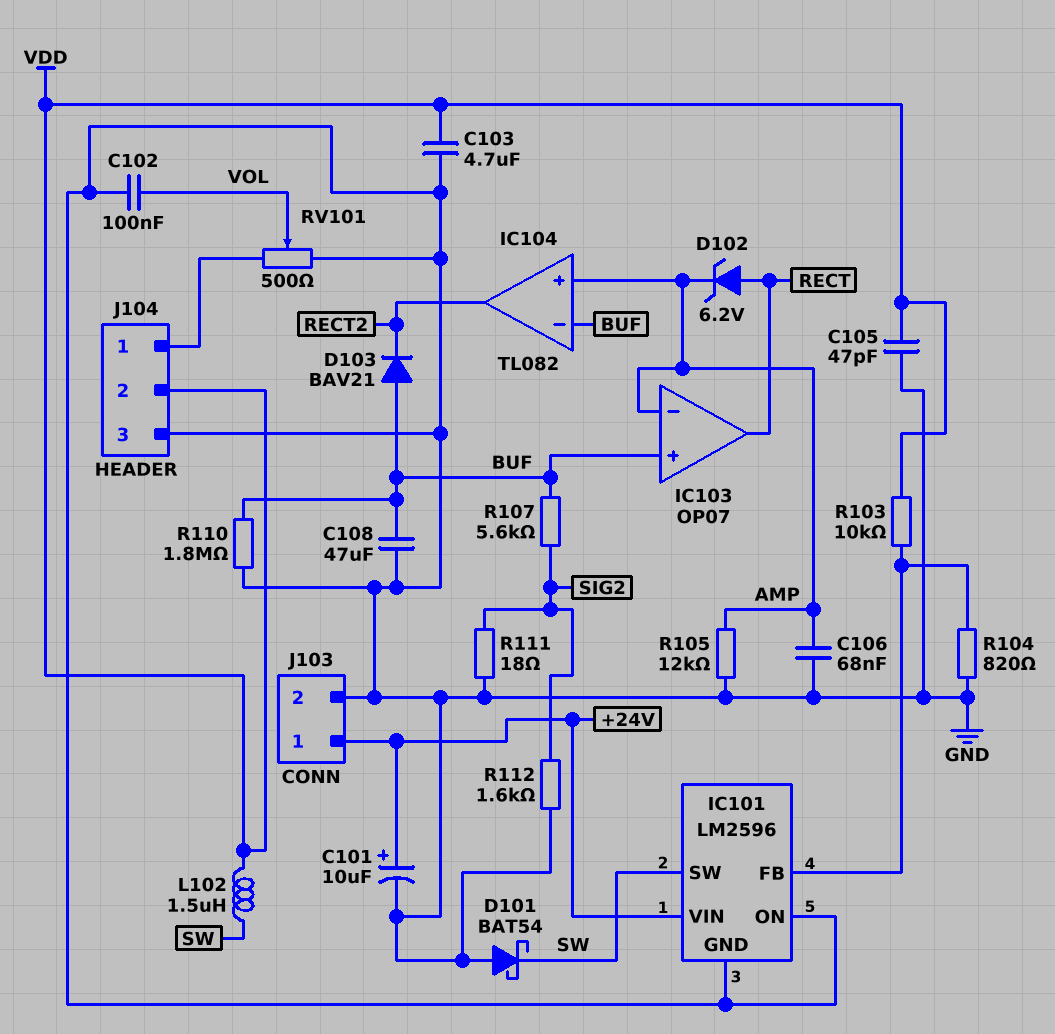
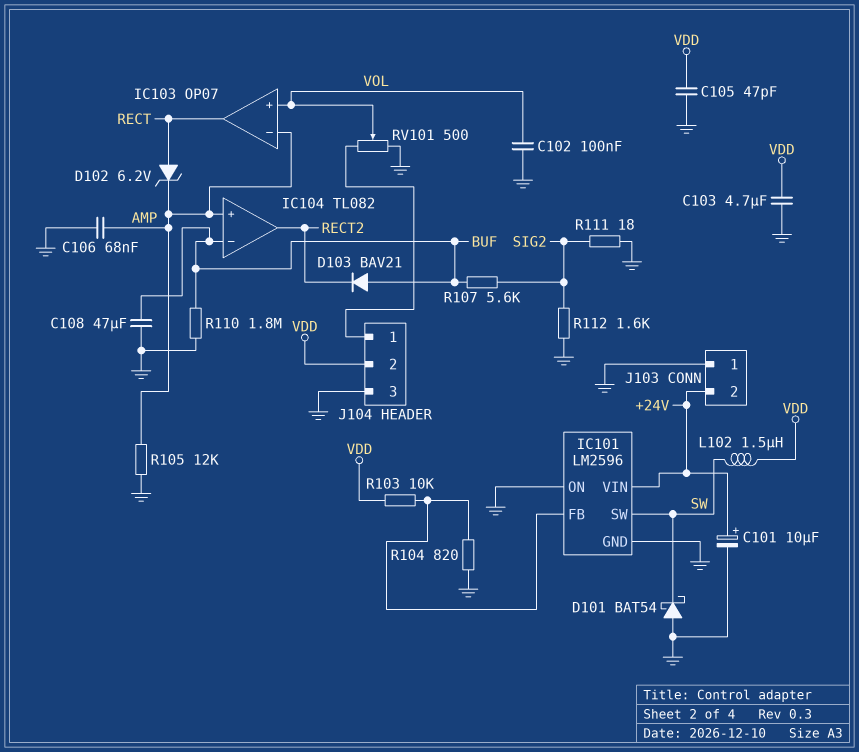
IC103 pin in+: BUF -> VOL
J103 pin 1: +24V -> GND
J103 pin 2: GND -> +24V

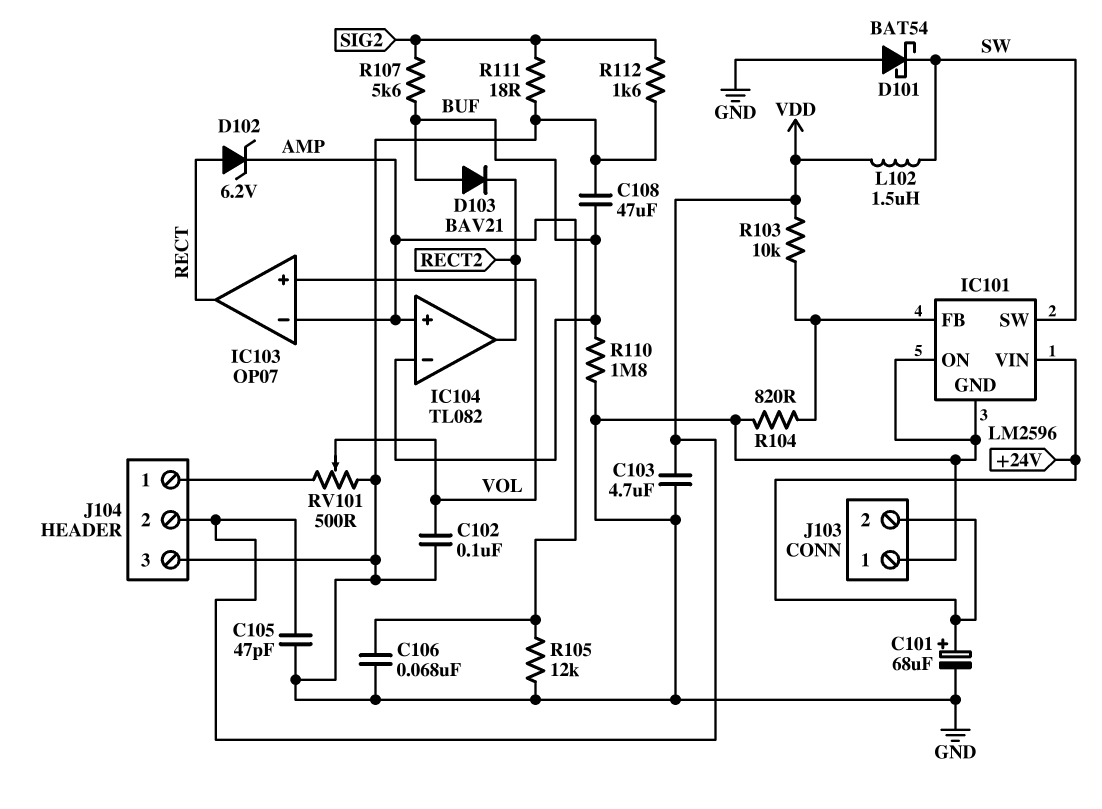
C101: 10uF (plus +24V, minus GND) -> 68uF (plus +24V, minus GND)

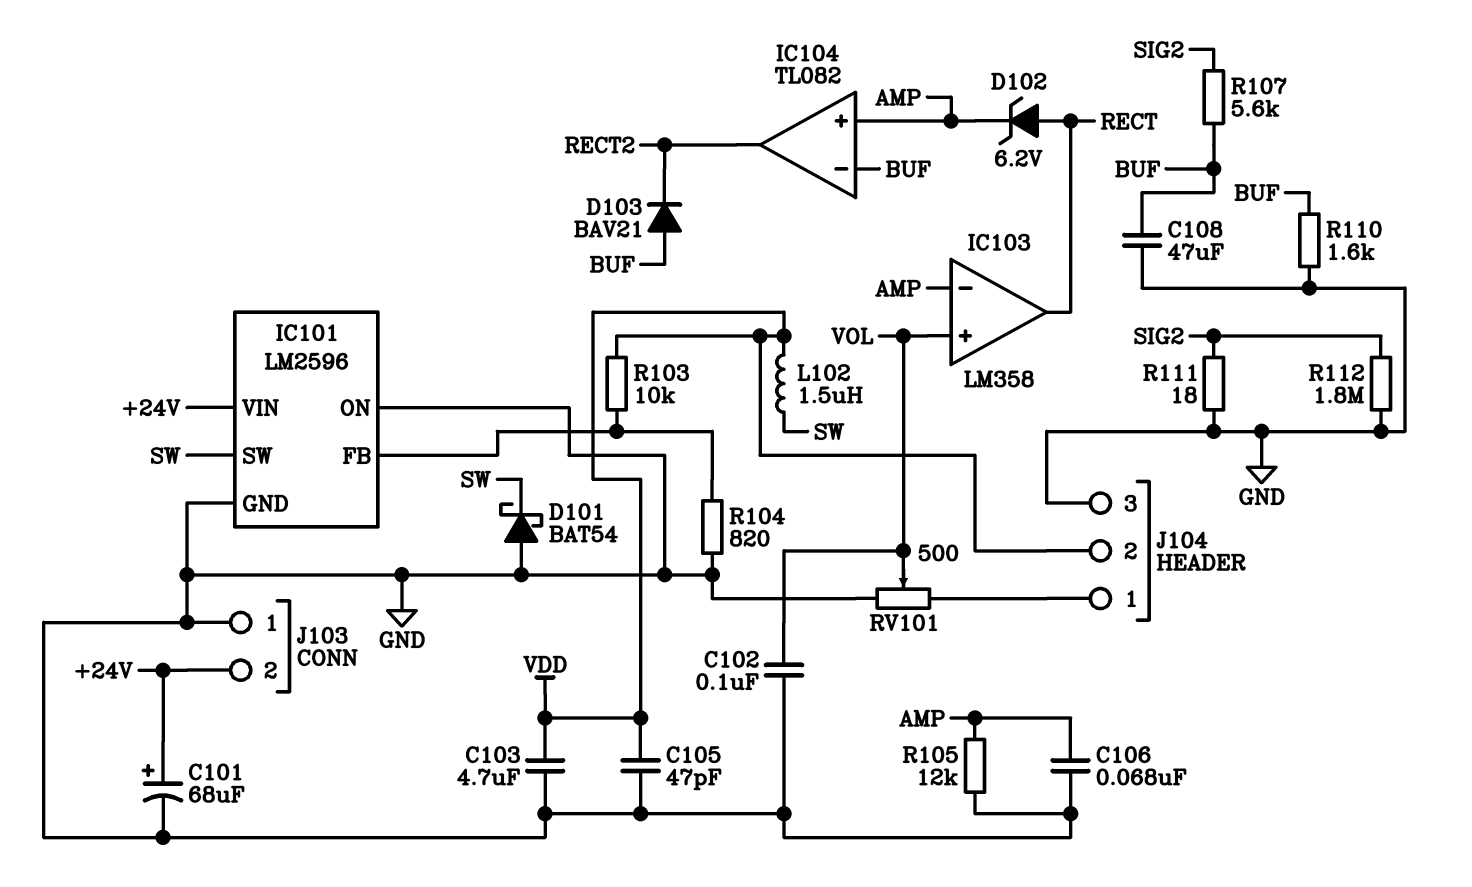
IC103: OP07 -> LM358
R110: 1.8M (BUF, GND) -> 1.6k (BUF, GND)
R112: 1.6k (GND, SIG2) -> 1.8M (GND, SIG2)

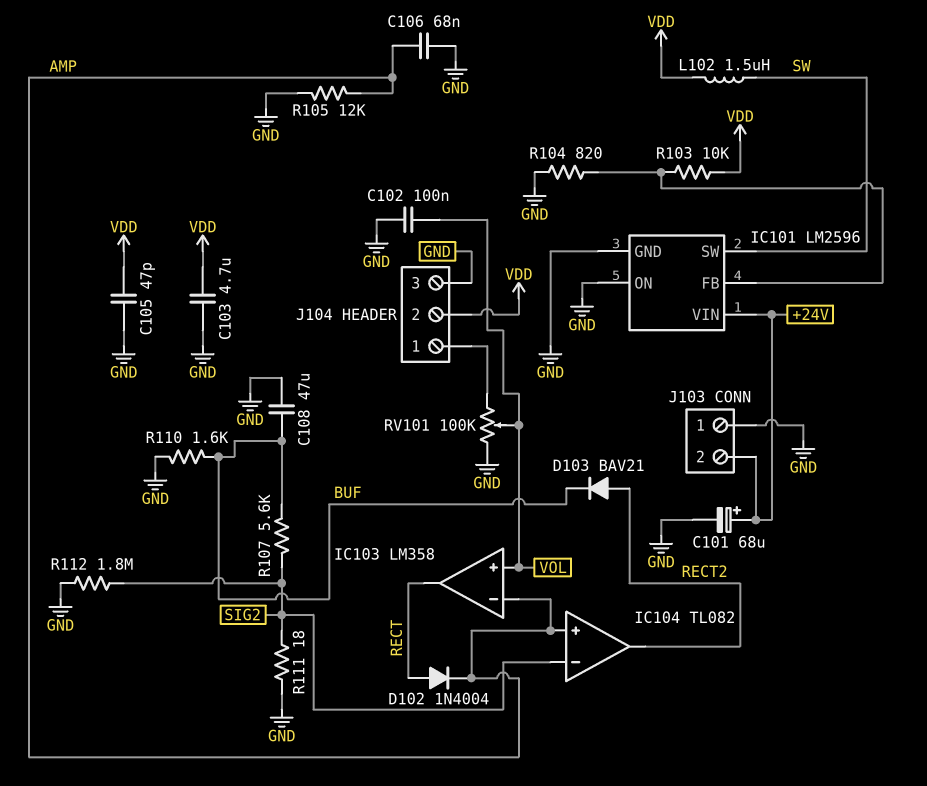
D101: schottky BAT54 (A GND, K SW) -> none
D102: zener 6.2V (A RECT, K AMP) -> diode 1N4004 (A RECT, K AMP)
D103: diode BAV21 (A BUF, K RECT2) -> diode BAV21 (A RECT2, K BUF)
IC104 pin in-: BUF -> SIG2
RV101: 500 (GND, J104/1, wiper VOL) -> 100k (GND, J104/1, wiper VOL)

